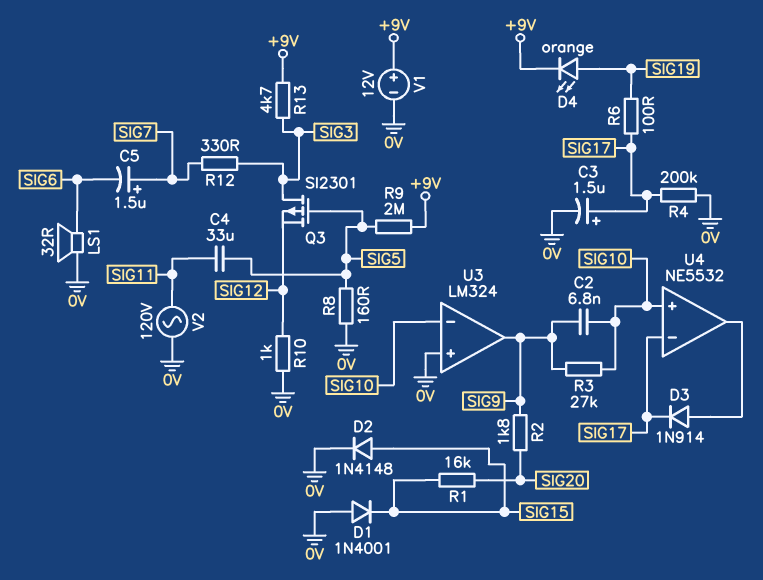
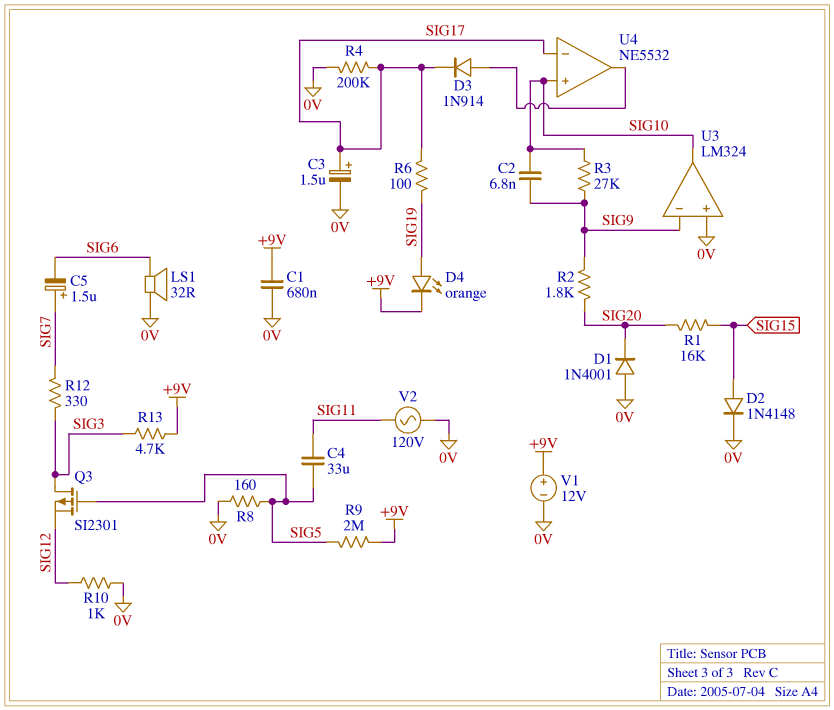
C1: none -> 680nF (+9V, 0V)
D1: diode 1N4001 (A 0V, K SIG15) -> diode 1N4001 (A 0V, K SIG20)
U3 pin in-: SIG10 -> SIG9
U3 pin out: SIG9 -> SIG10

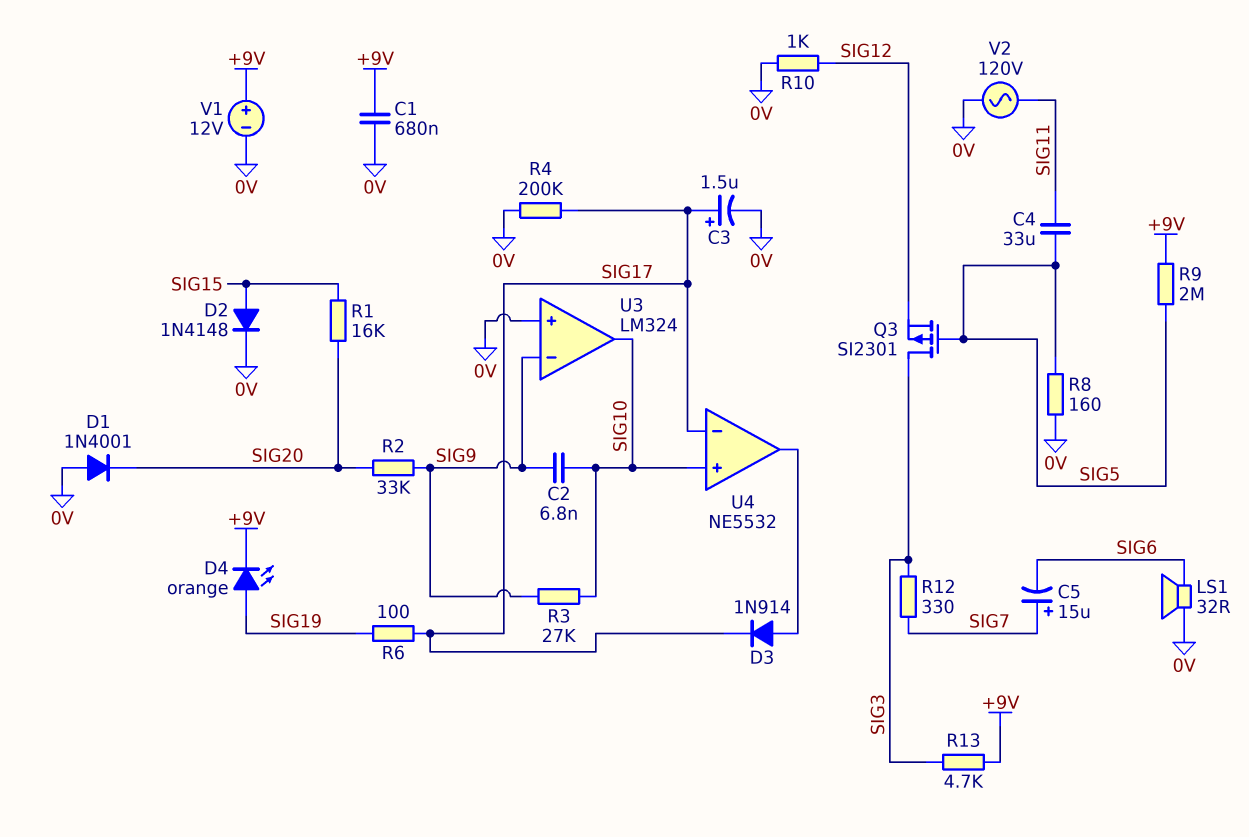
C5: 1.5uF (plus SIG7, minus SIG6) -> 15uF (plus SIG7, minus SIG6)
R2: 1.8k (SIG9, SIG20) -> 33k (SIG9, SIG20)

